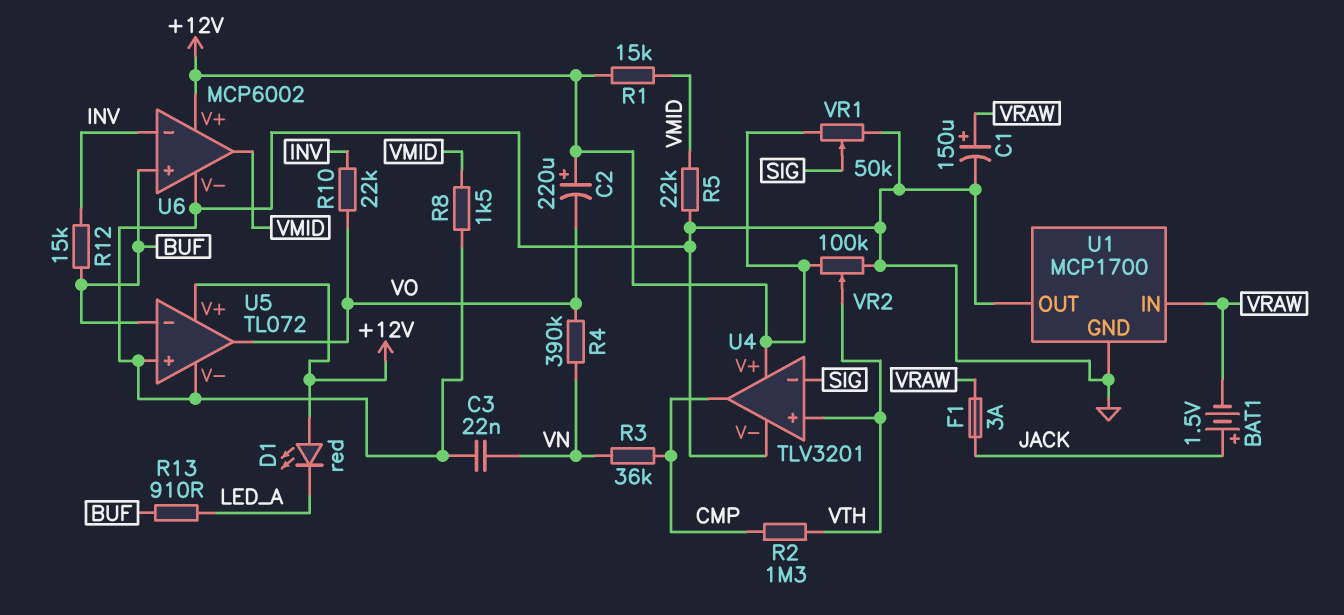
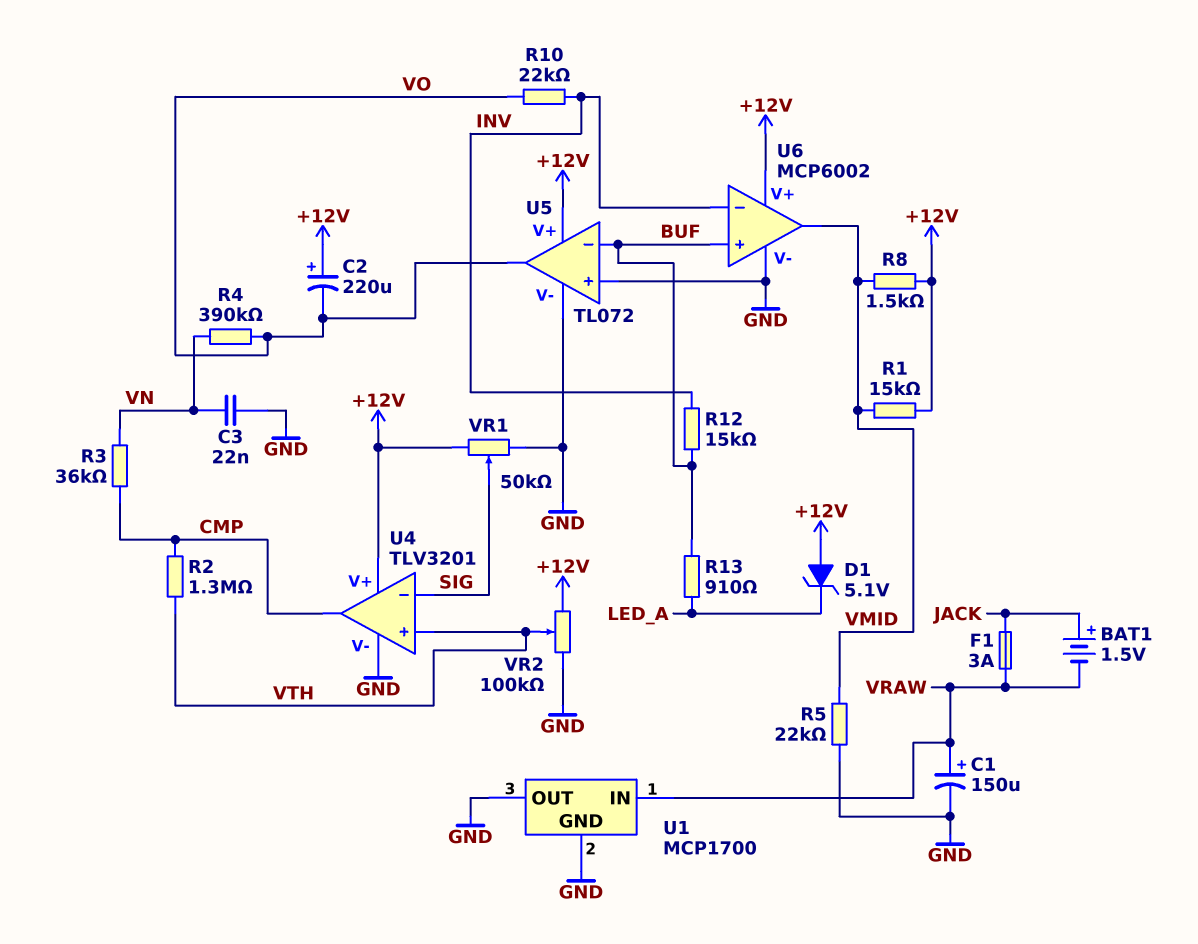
D1: LED red (A +12V, K LED_A) -> zener 5.1V (A +12V, K LED_A)
R8: 1.5k (GND, VMID) -> 1.5k (+12V, VMID)

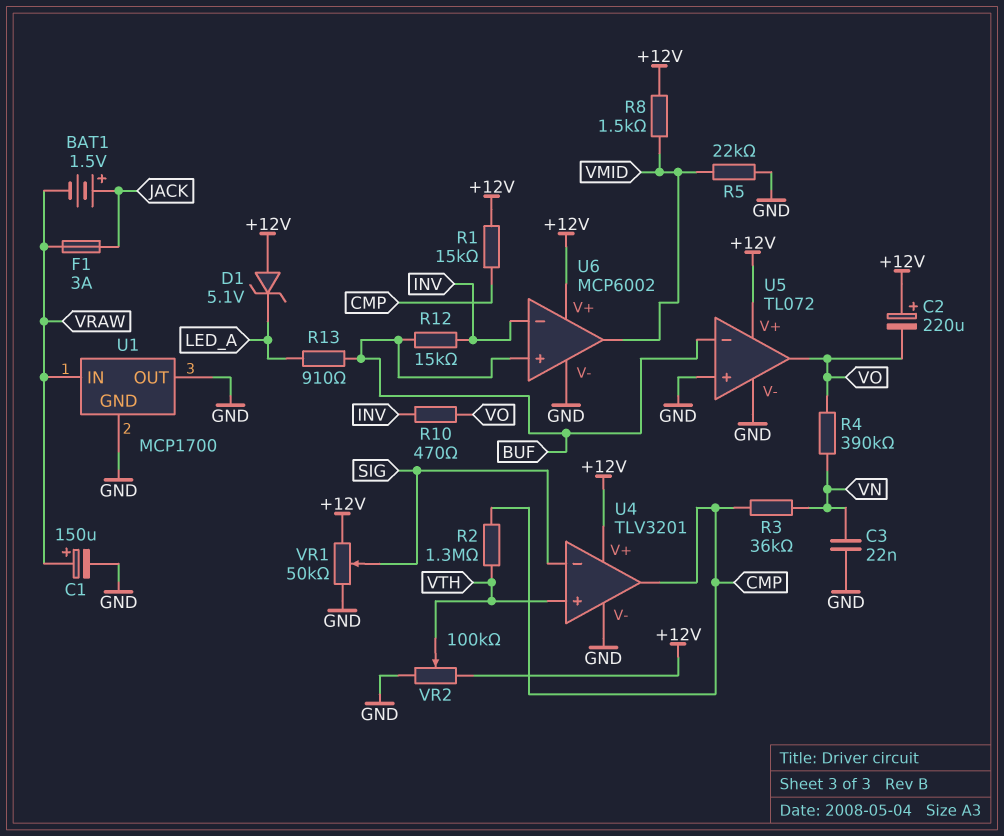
R1: 15k (+12V, VMID) -> 15k (+12V, CMP)
R10: 22k (INV, VO) -> 470 (INV, VO)

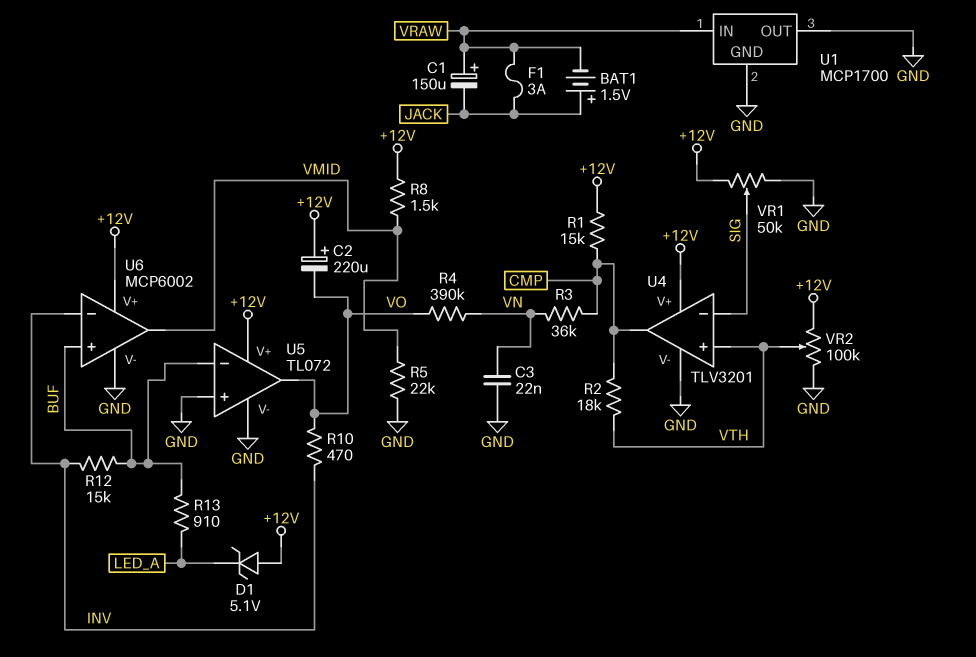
C1: 150uF (plus VRAW, minus GND) -> 150uF (plus VRAW, minus JACK)
R2: 1.3M (CMP, VTH) -> 18k (CMP, VTH)

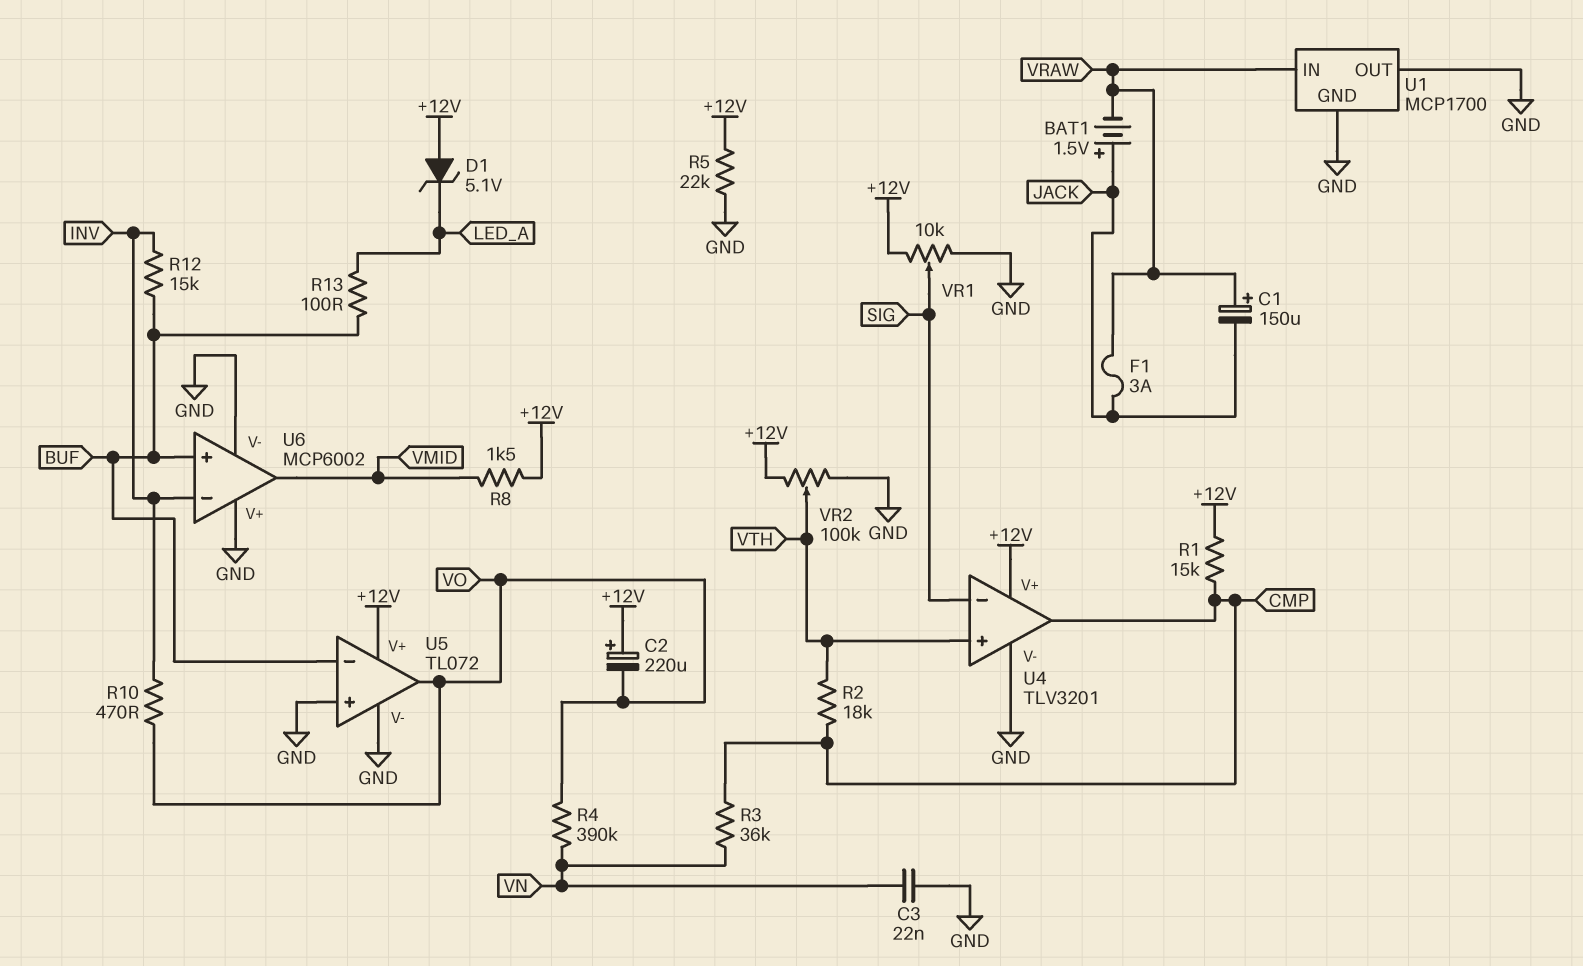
R5: 22k (GND, VMID) -> 22k (+12V, GND)
R13: 910 (BUF, LED_A) -> 100 (BUF, LED_A)
U6 pin V+: +12V -> GND
VR1: 50k (+12V, GND, wiper SIG) -> 10k (+12V, GND, wiper SIG)

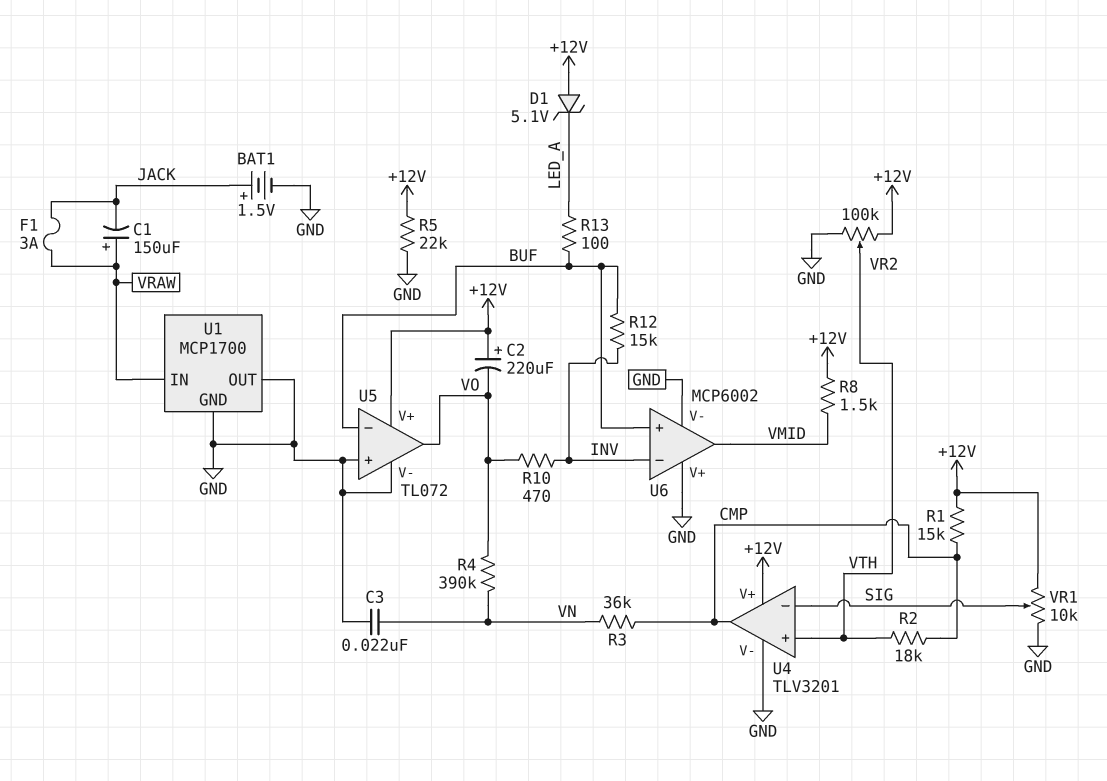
BAT1: 1.5V (plus JACK, minus VRAW) -> 1.5V (plus JACK, minus GND)

